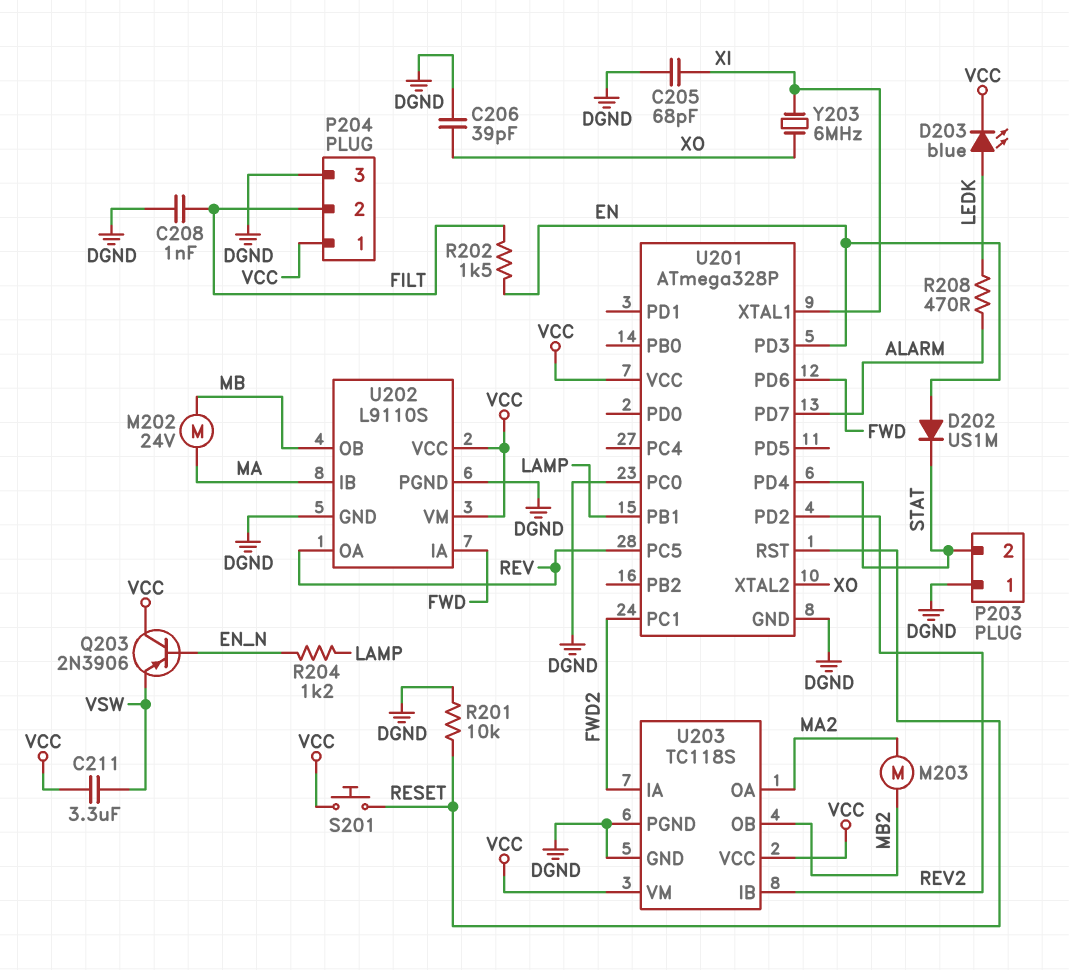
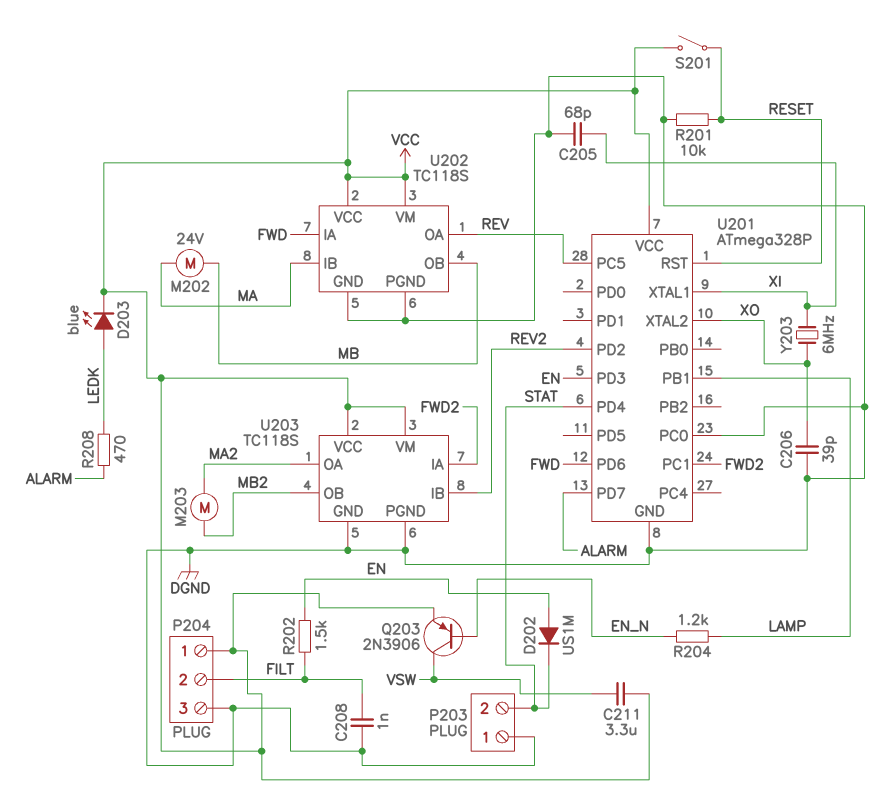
Q203: PNP 2N3906 (B EN_N, C VCC, E VSW) -> PNP 2N3906 (B EN_N, C VSW, E VCC)
S201: button (RESET, VCC) -> switch (RESET, VCC)
U202: L9110S -> TC118S

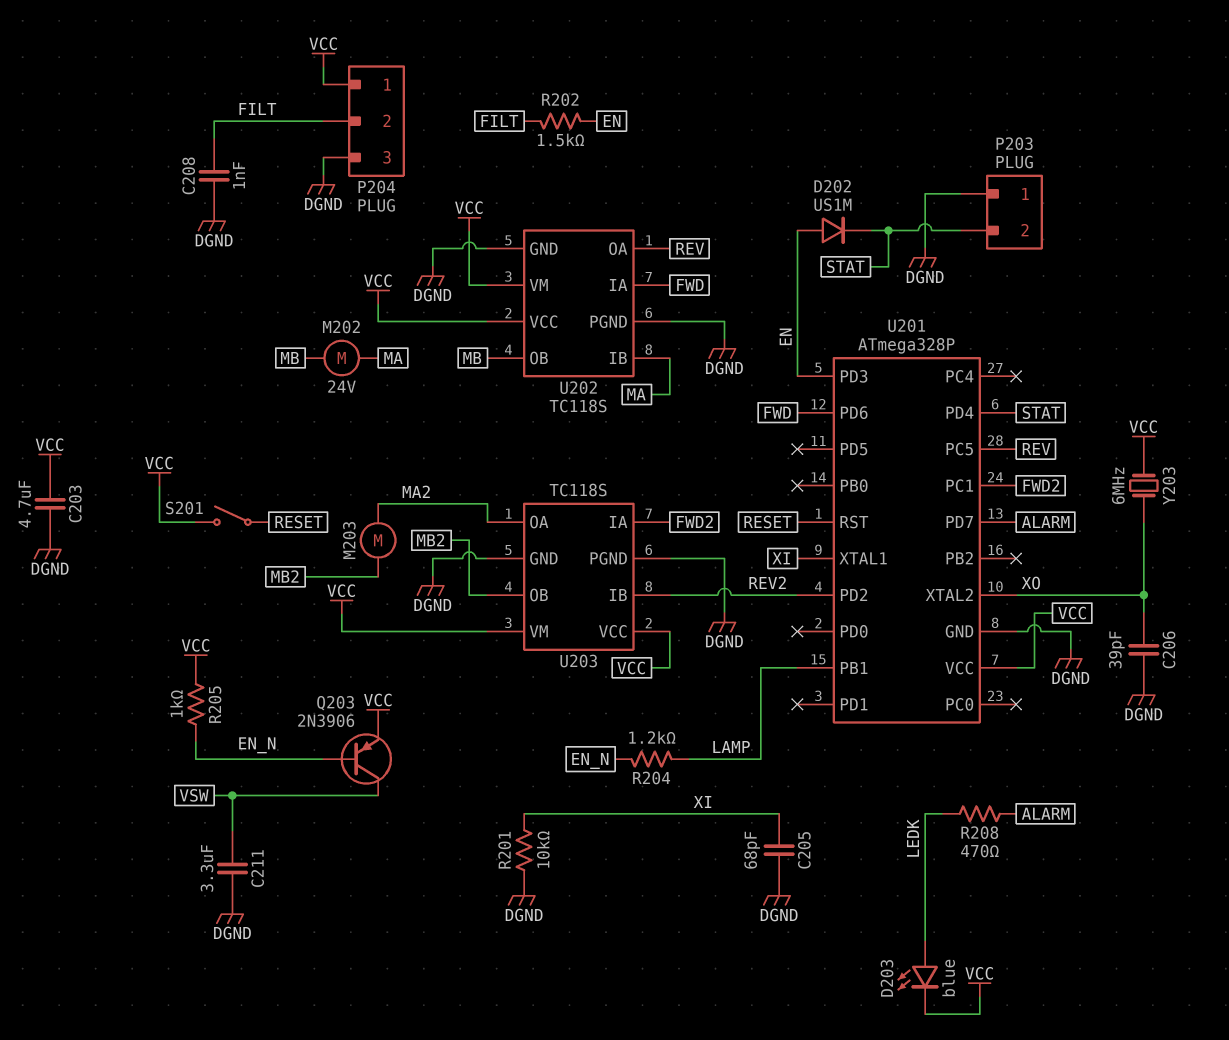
C203: none -> 4.7uF (DGND, VCC)
C211: 3.3uF (VCC, VSW) -> 3.3uF (DGND, VSW)
R201: 10k (DGND, RESET) -> 10k (DGND, XI)
R205: none -> 1k (EN_N, VCC)
U201 pin PC0: DGND -> none
Y203: 6MHz (XI, XO) -> 6MHz (VCC, XO)

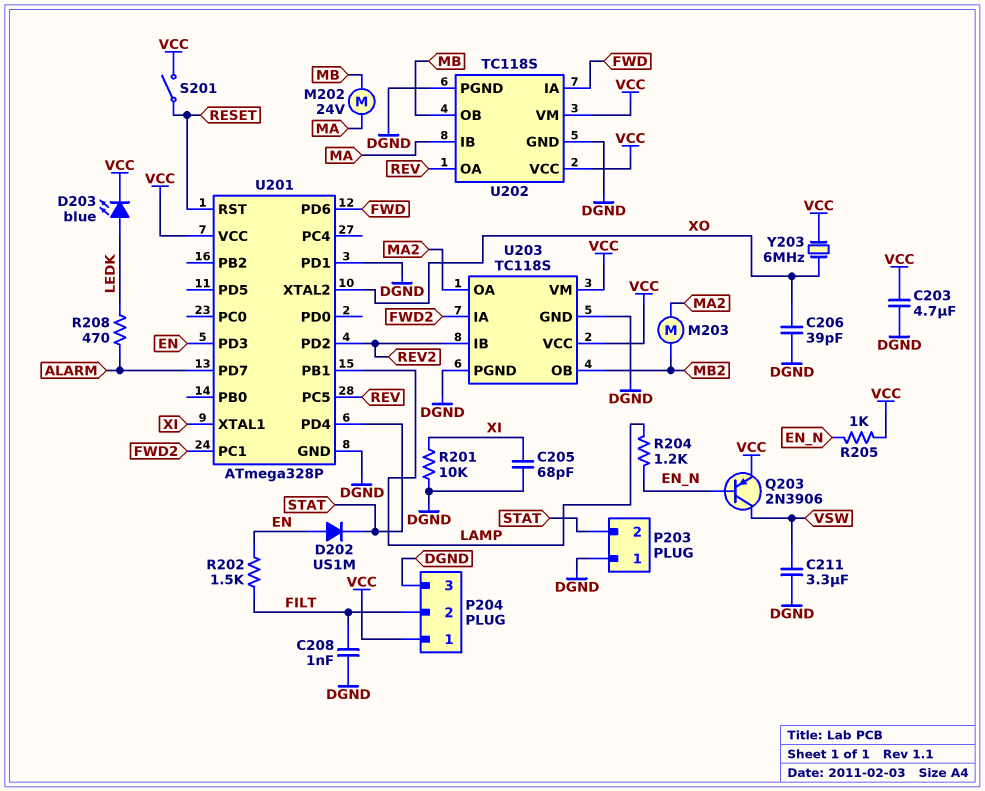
U201 pin PD1: none -> DGND

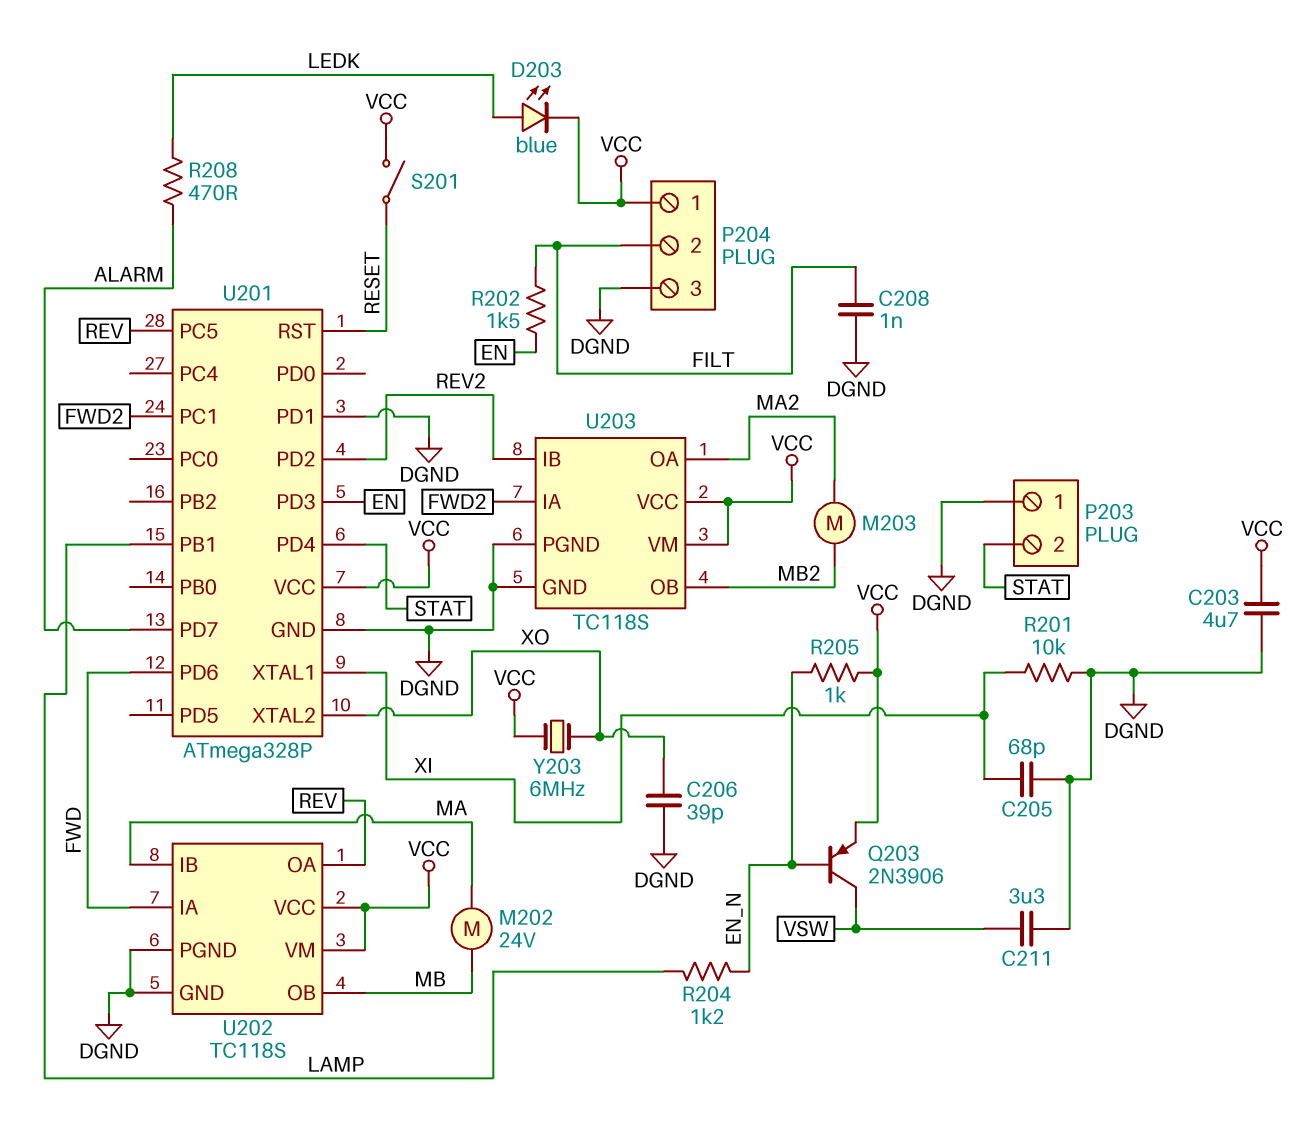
D202: diode US1M (A EN, K STAT) -> none

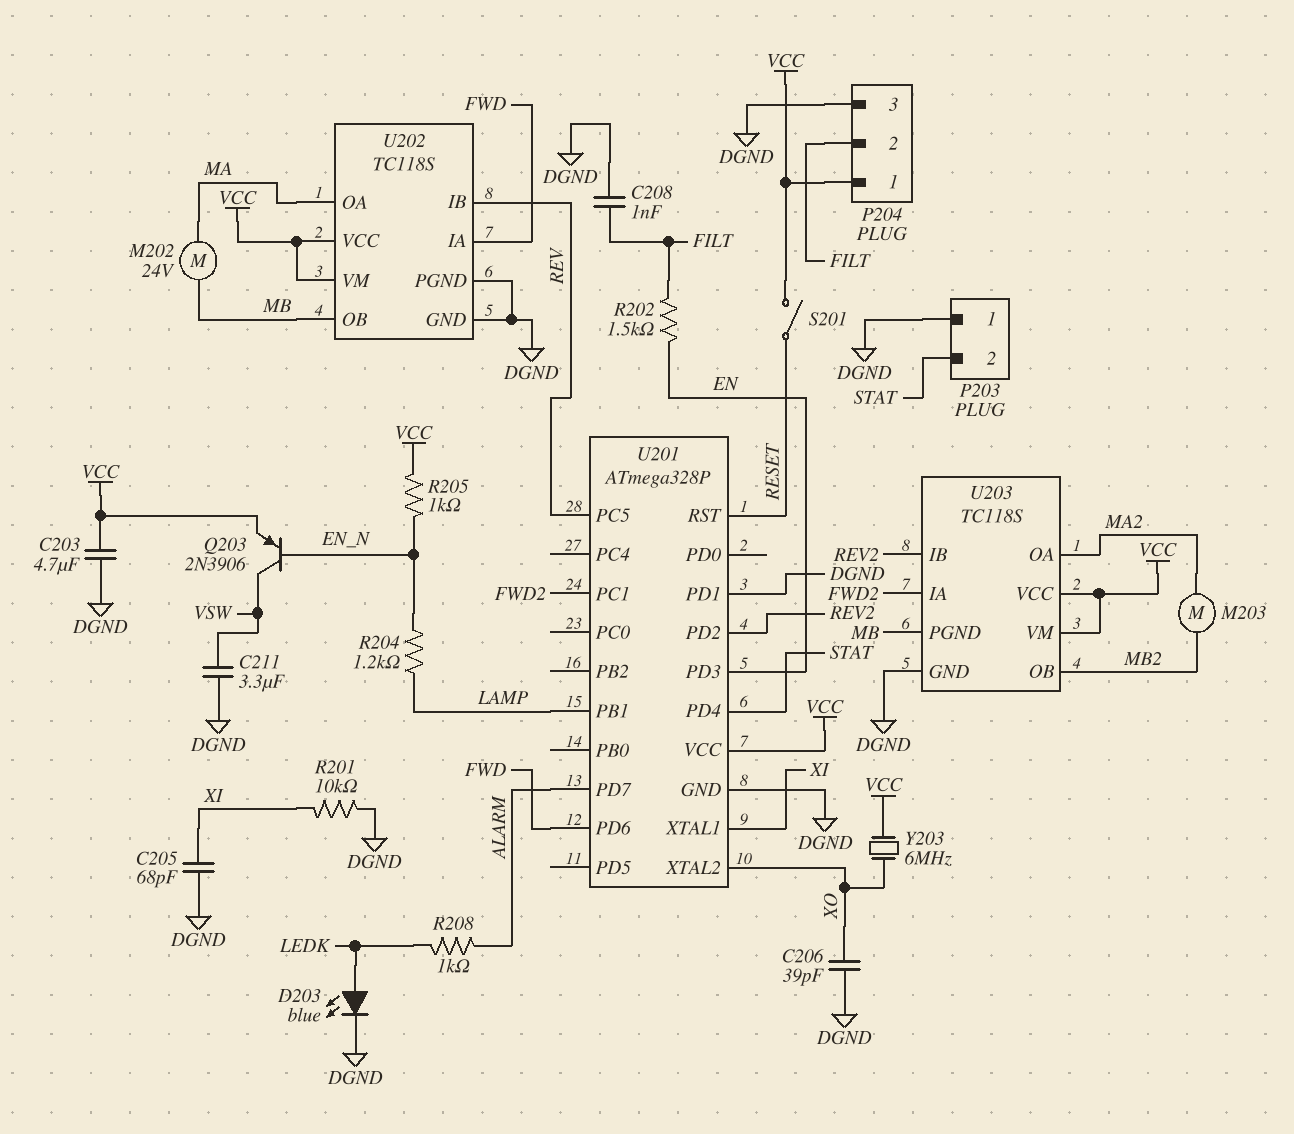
D203: LED blue (A LEDK, K VCC) -> LED blue (A LEDK, K DGND)
R208: 470 (ALARM, LEDK) -> 1k (ALARM, LEDK)
U202 pin IB: MA -> REV
U202 pin OA: REV -> MA
U203 pin PGND: DGND -> MB

